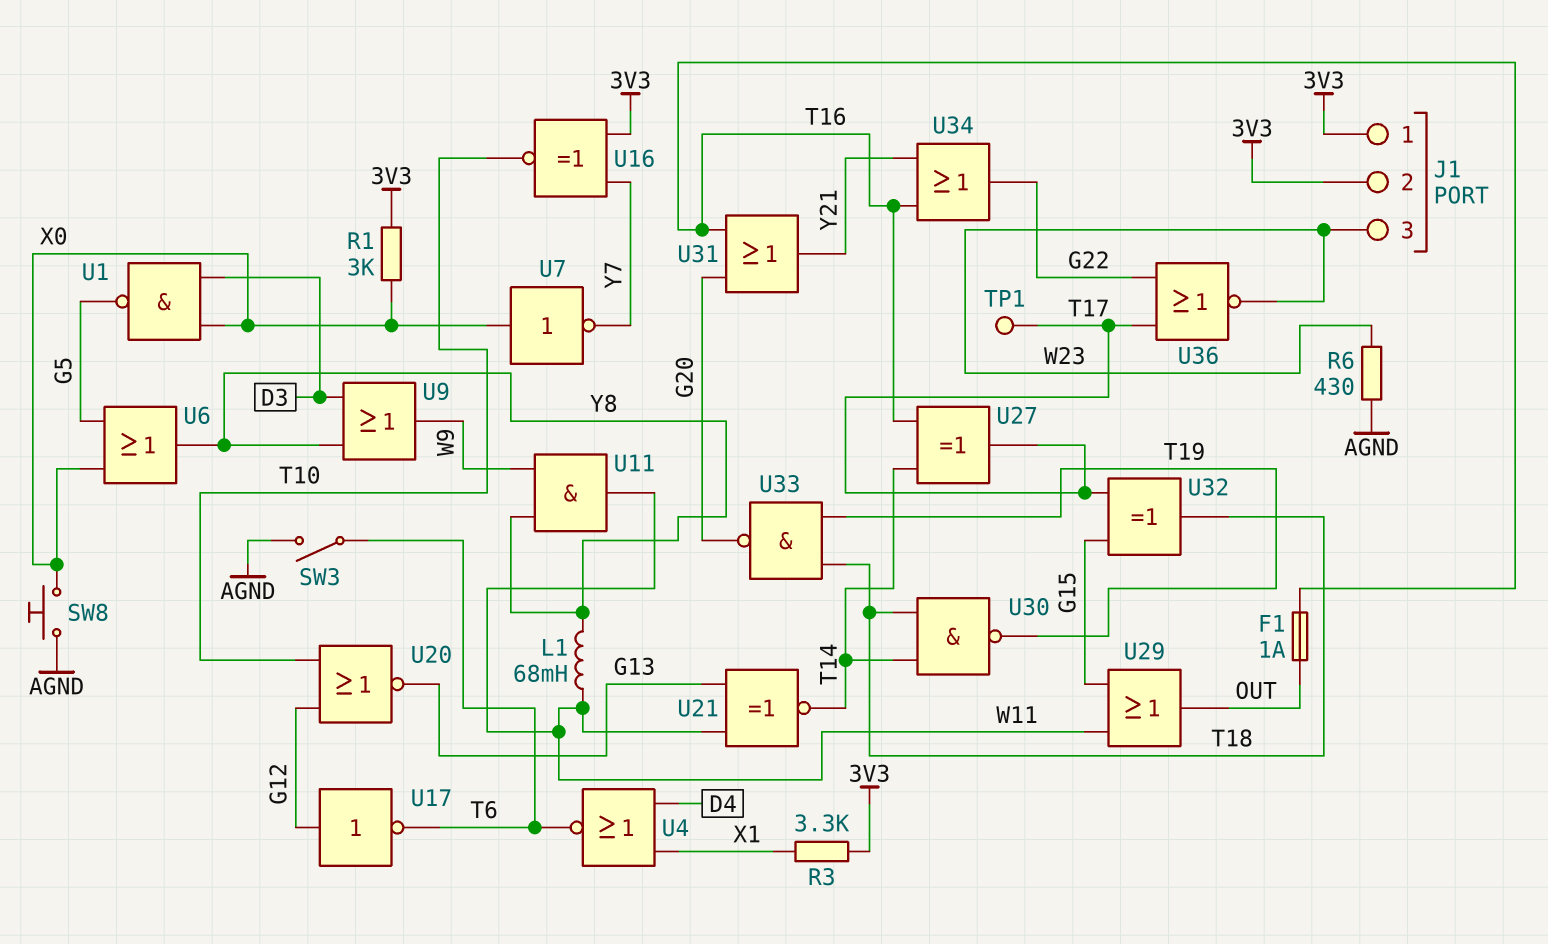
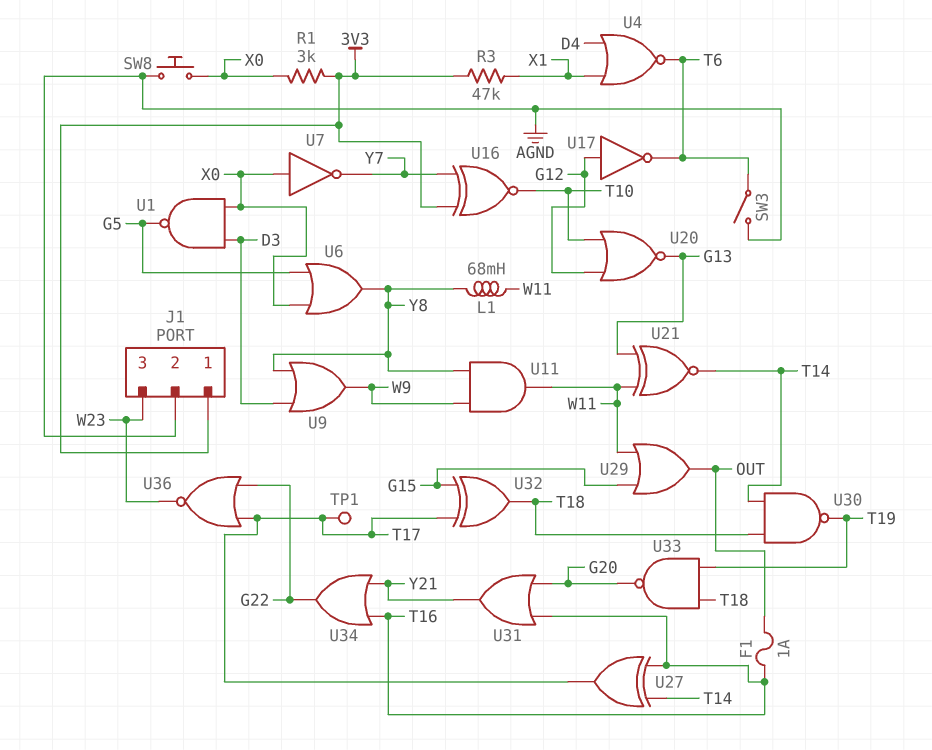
J1 pin 2: 3V3 -> AGND
R3: 3.3k (3V3, X1) -> 47k (3V3, X1)
R6: 430 (AGND, W23) -> none

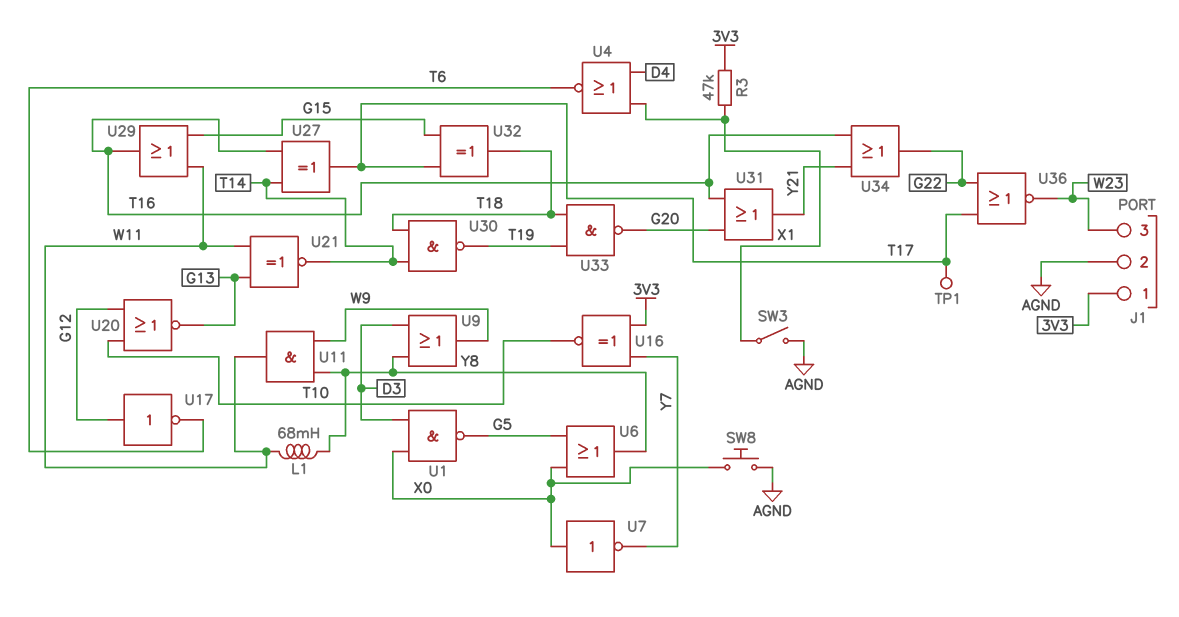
F1: 1A (OUT, T16) -> none
R1: 3k (3V3, X0) -> none
SW3: switch (AGND, T6) -> switch (AGND, X1)
U29: OR (in G15, in W11, out OUT) -> OR (in G15, in W11, out T16)

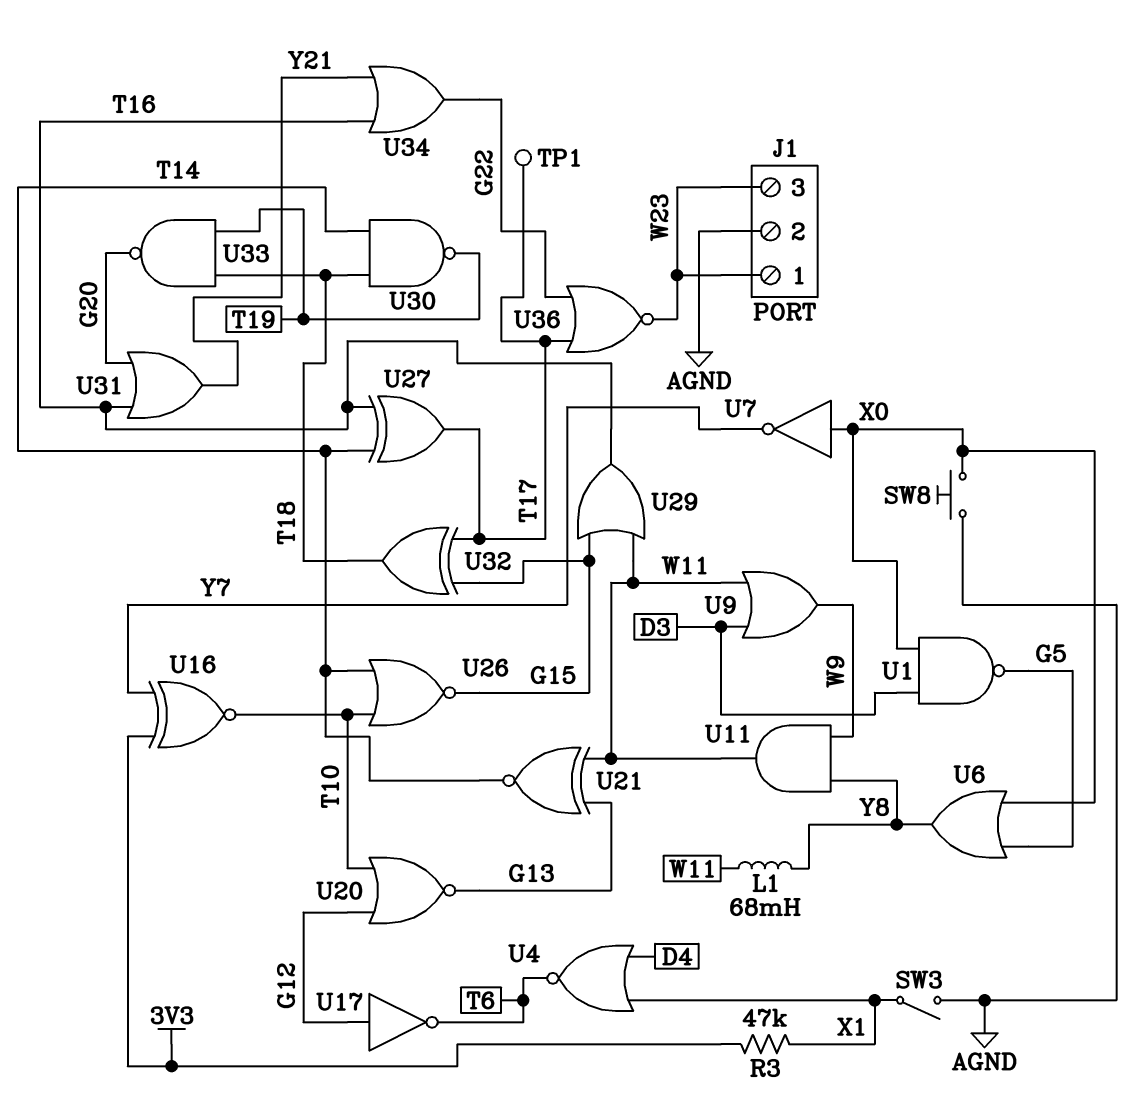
J1 pin 1: 3V3 -> W23
U9: OR (in D3, in Y8, out W9) -> OR (in D3, in W11, out W9)
U26: none -> NOR (in T10, in T14, out G15)

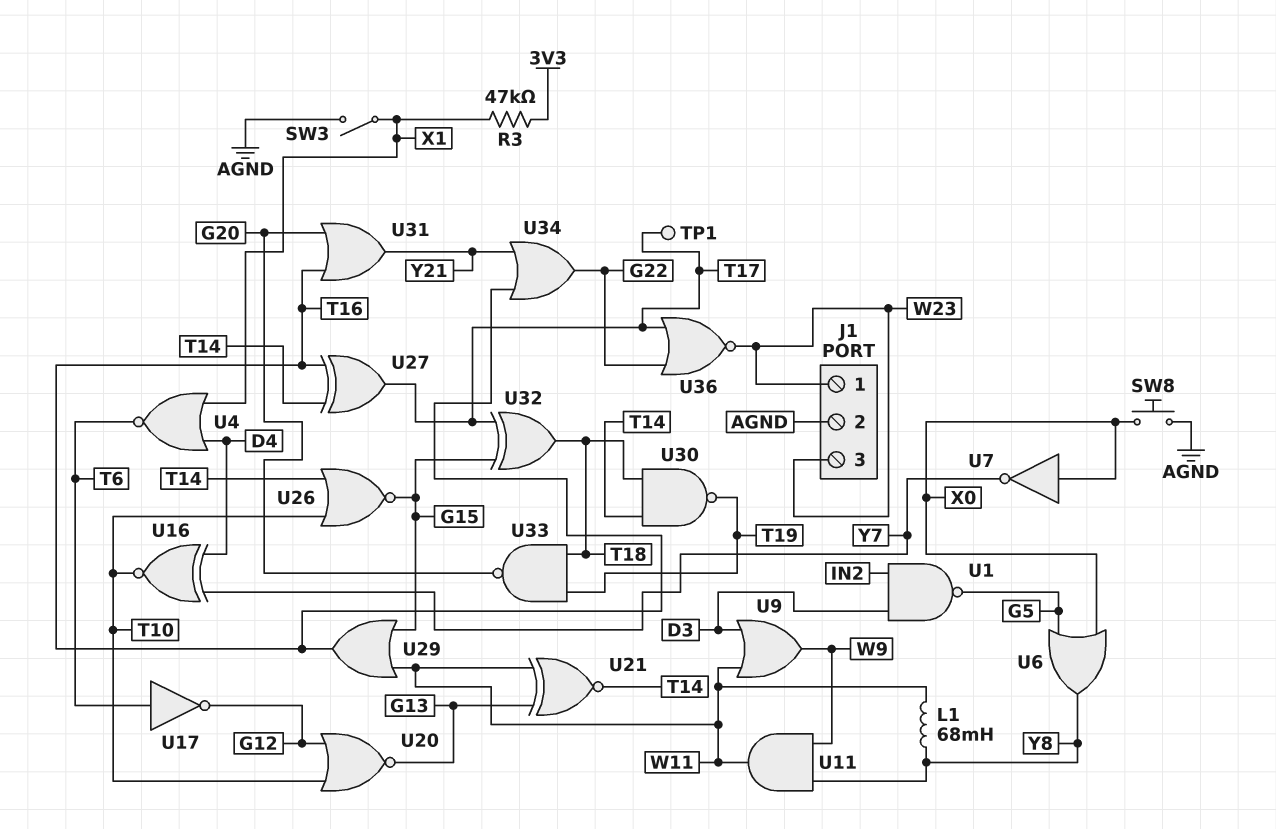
U1: NAND (in D3, in X0, out G5) -> NAND (in D3, in IN2, out G5)
U16: XNOR (in 3V3, in Y7, out T10) -> XNOR (in D4, in Y7, out T10)
U17: NOT (in G12, out T6) -> NOT (in T6, out G12)

